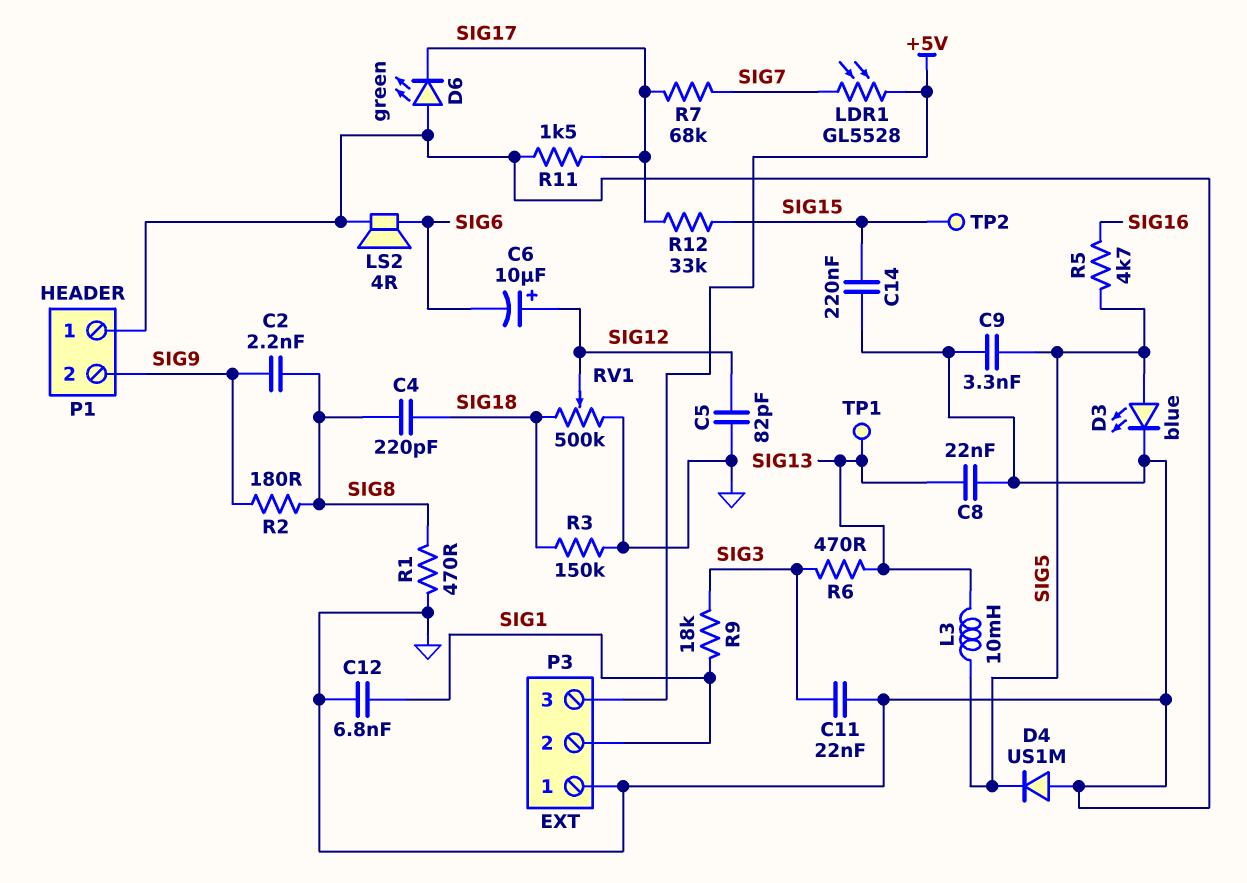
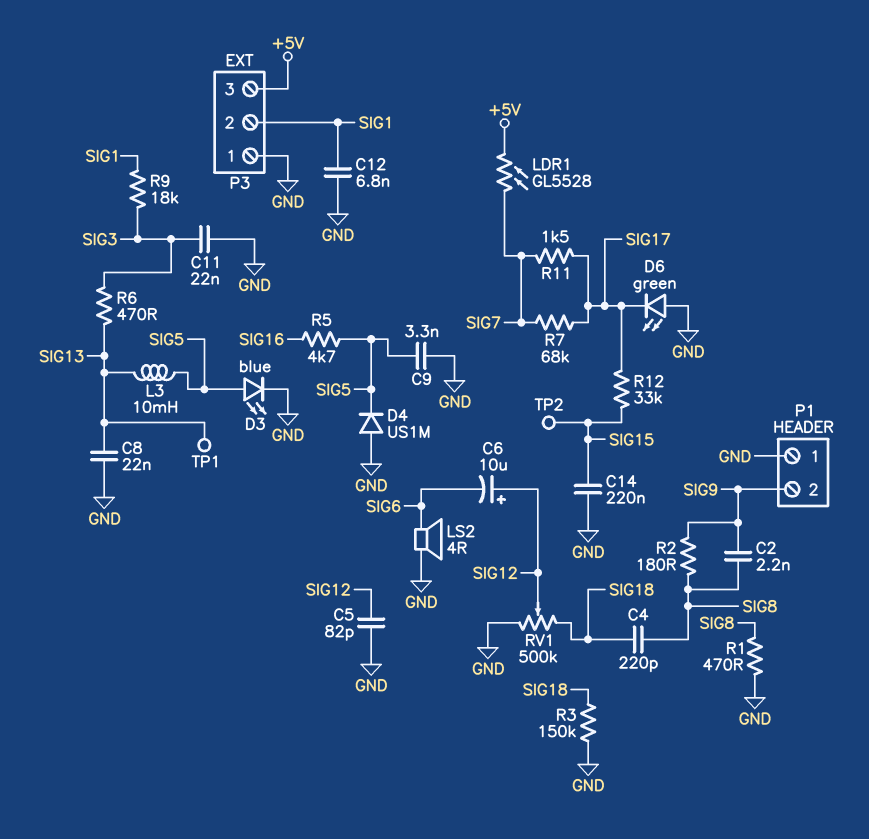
R11: 1.5k (GND, SIG17) -> 1.5k (SIG7, SIG17)

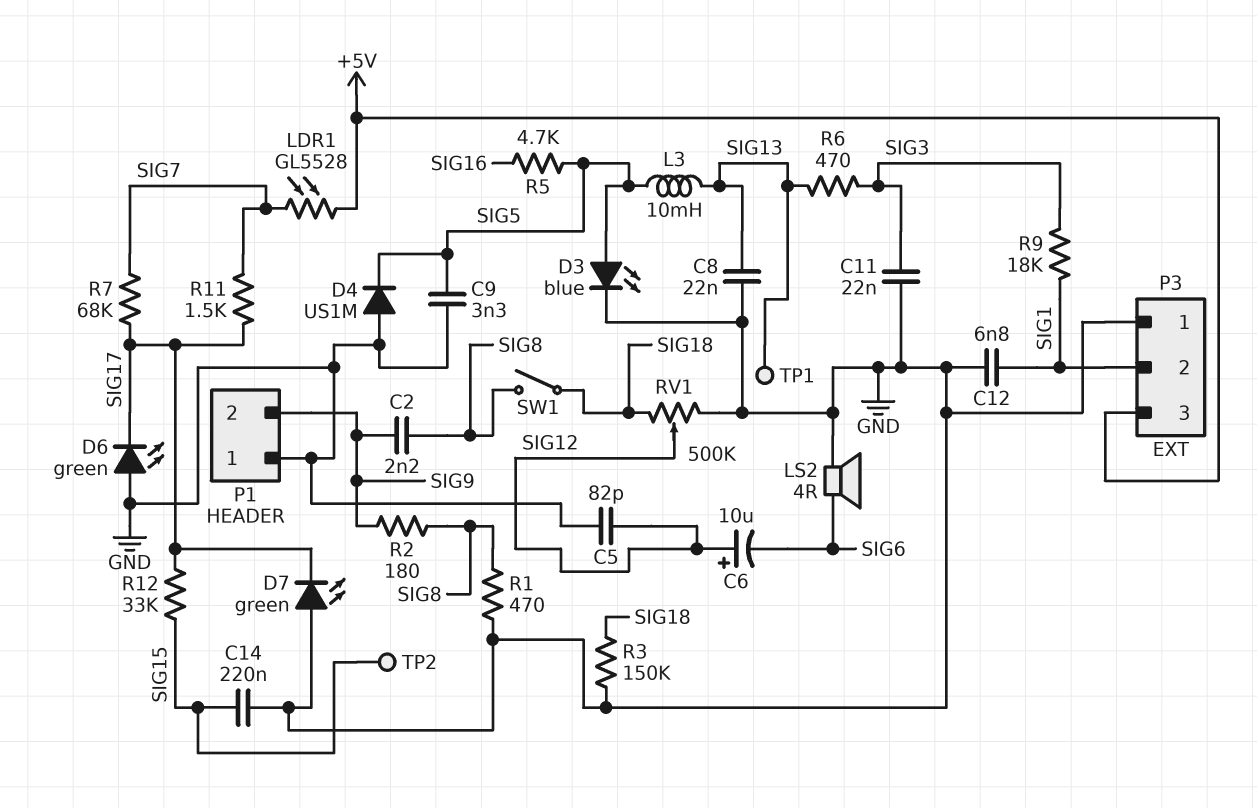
C4: 220pF (SIG8, SIG18) -> none
D7: none -> LED green (A GND, K SIG17)
SW1: none -> switch (SIG8, SIG18)

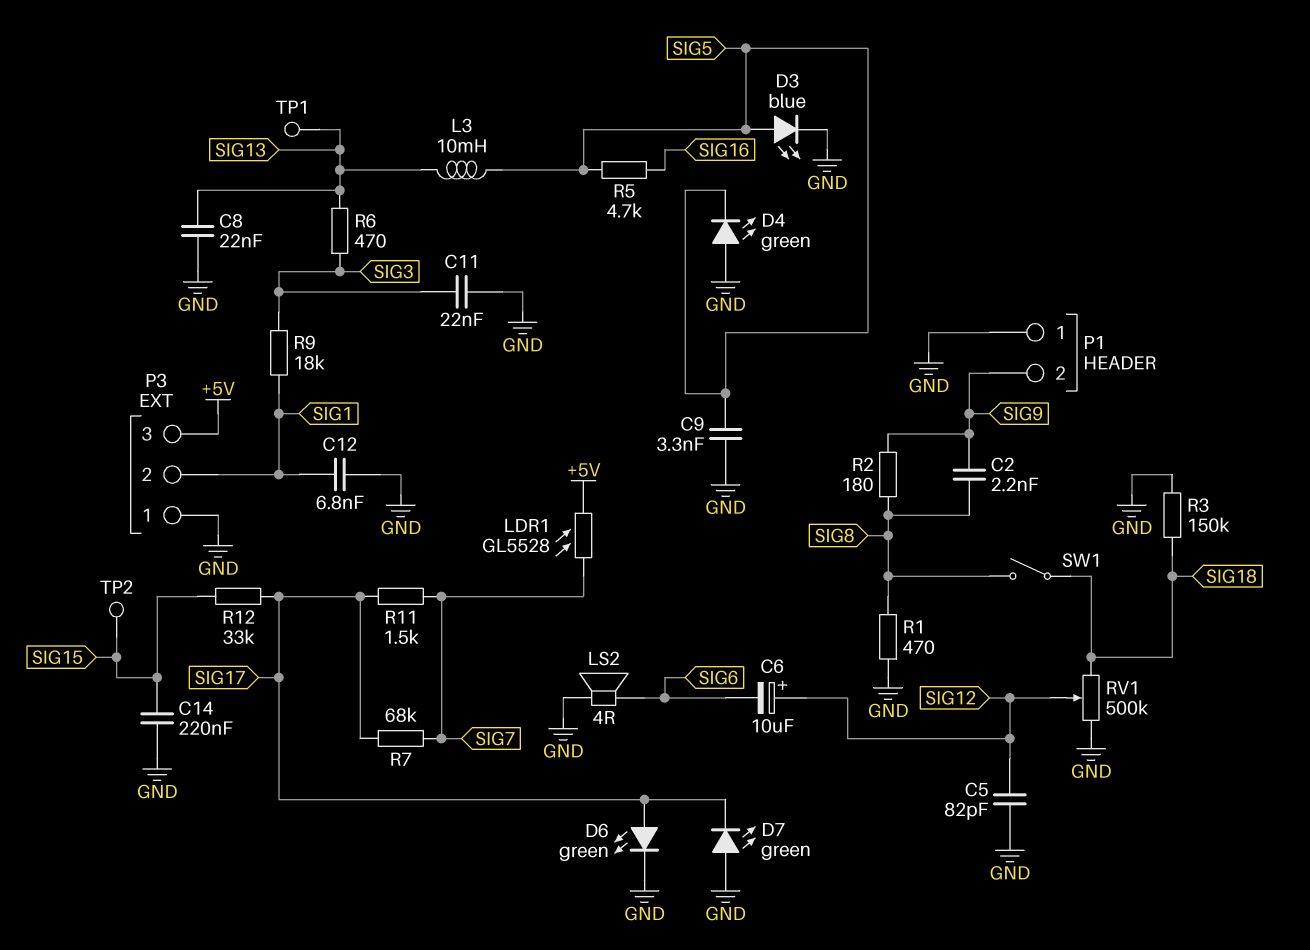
D4: diode US1M (A GND, K SIG5) -> LED green (A GND, K SIG5)
D6: LED green (A GND, K SIG17) -> LED green (A SIG17, K GND)

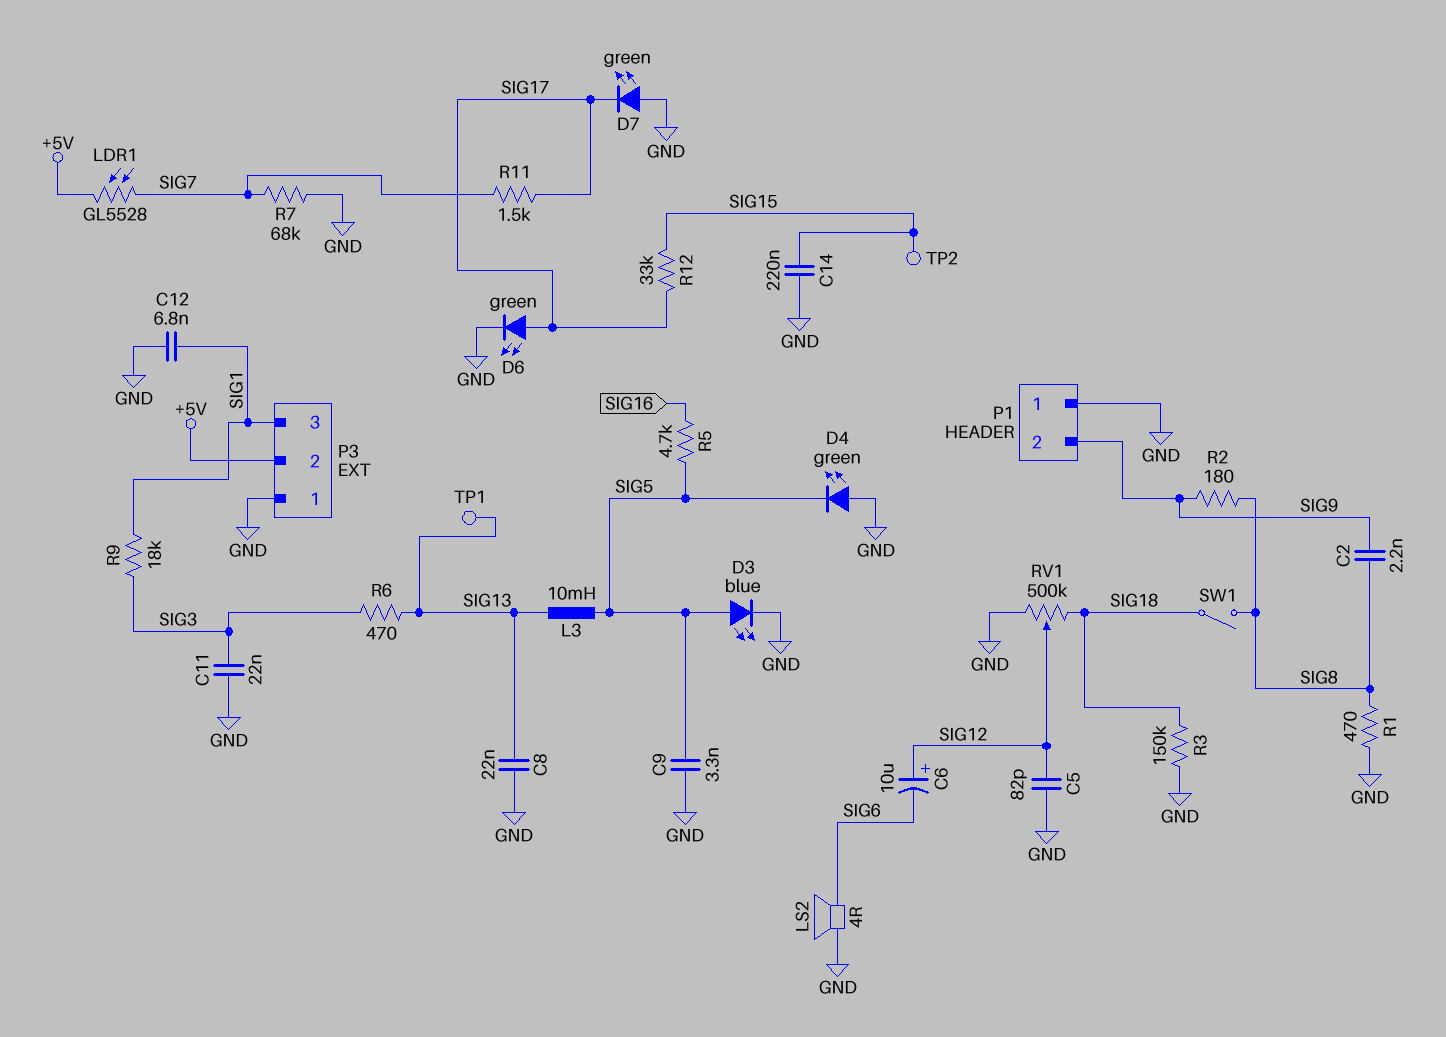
P3 pin 2: SIG1 -> +5V
P3 pin 3: +5V -> SIG1
R7: 68k (SIG7, SIG17) -> 68k (GND, SIG7)

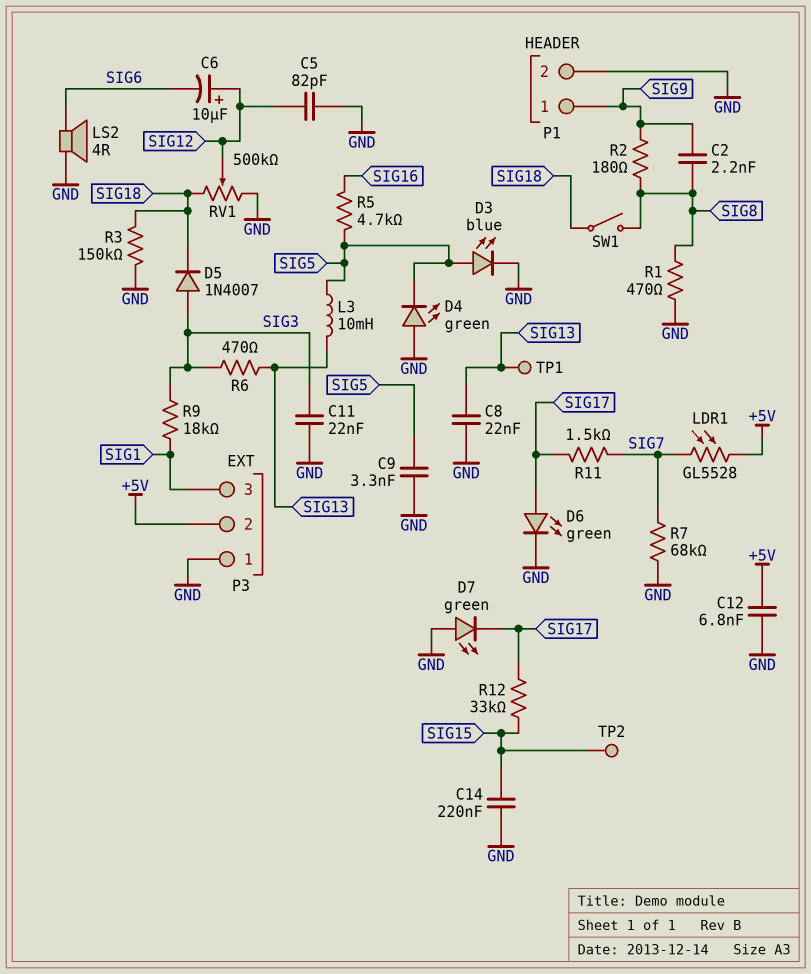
C12: 6.8nF (GND, SIG1) -> 6.8nF (+5V, GND)
D5: none -> diode 1N4007 (A SIG3, K SIG18)
P1 pin 1: GND -> SIG9
P1 pin 2: SIG9 -> GND

